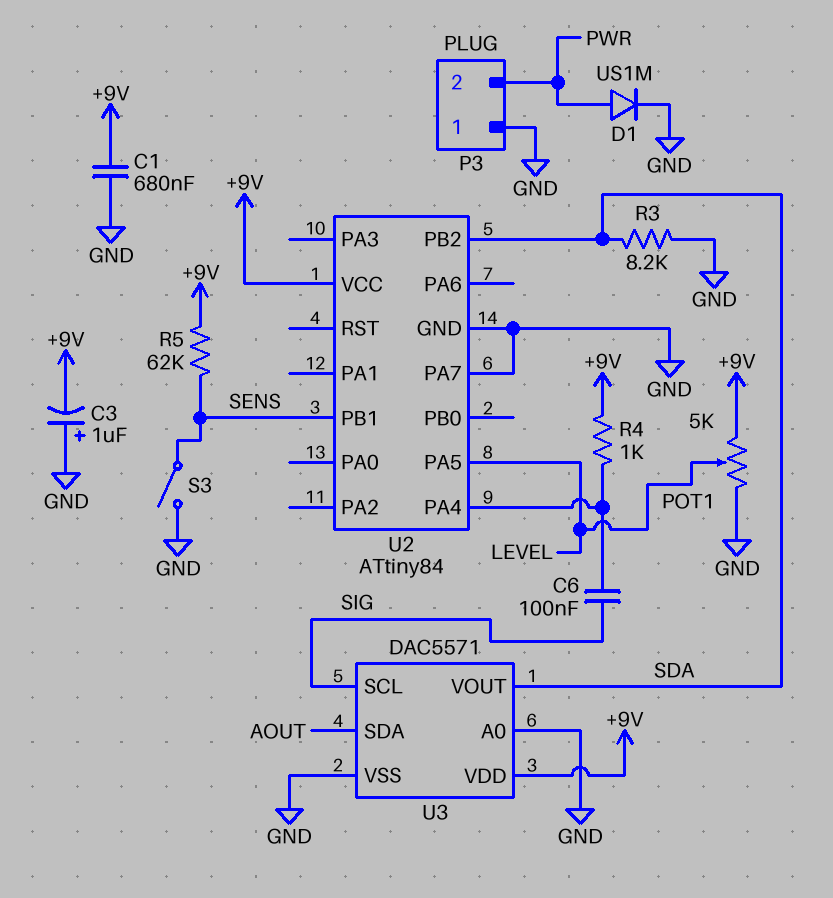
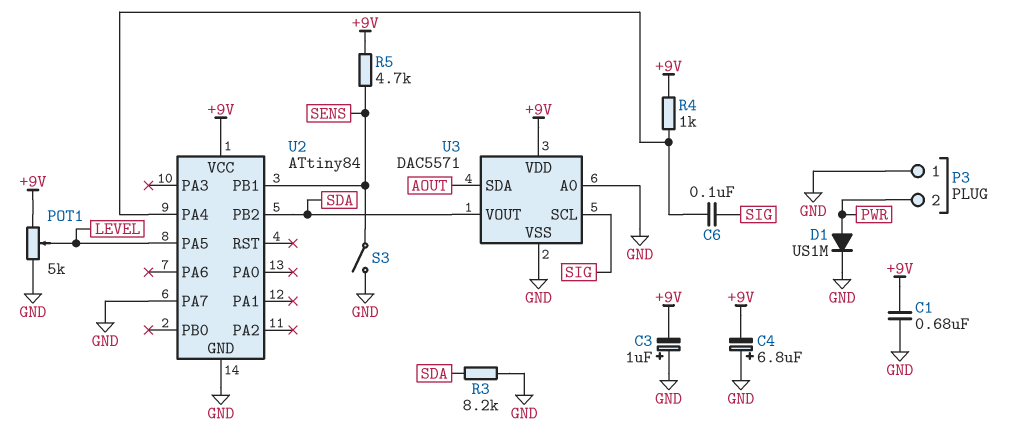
C4: none -> 6.8uF (plus GND, minus +9V)
R5: 62k (+9V, SENS) -> 4.7k (+9V, SENS)

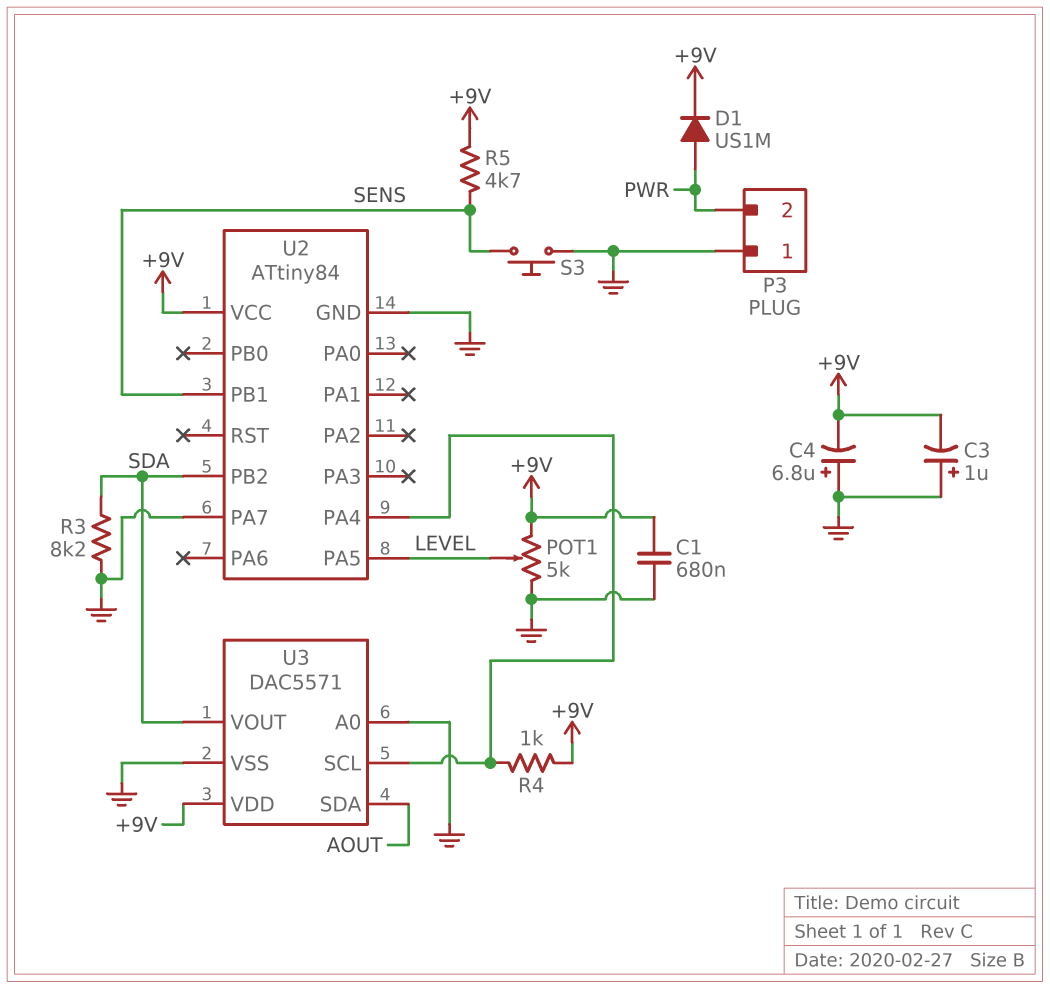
C6: 100nF (SIG, U2/PA4) -> none
D1: diode US1M (A PWR, K GND) -> diode US1M (A PWR, K +9V)
S3: switch (GND, SENS) -> button (GND, SENS)
U3 pin SCL: SIG -> U2/PA4

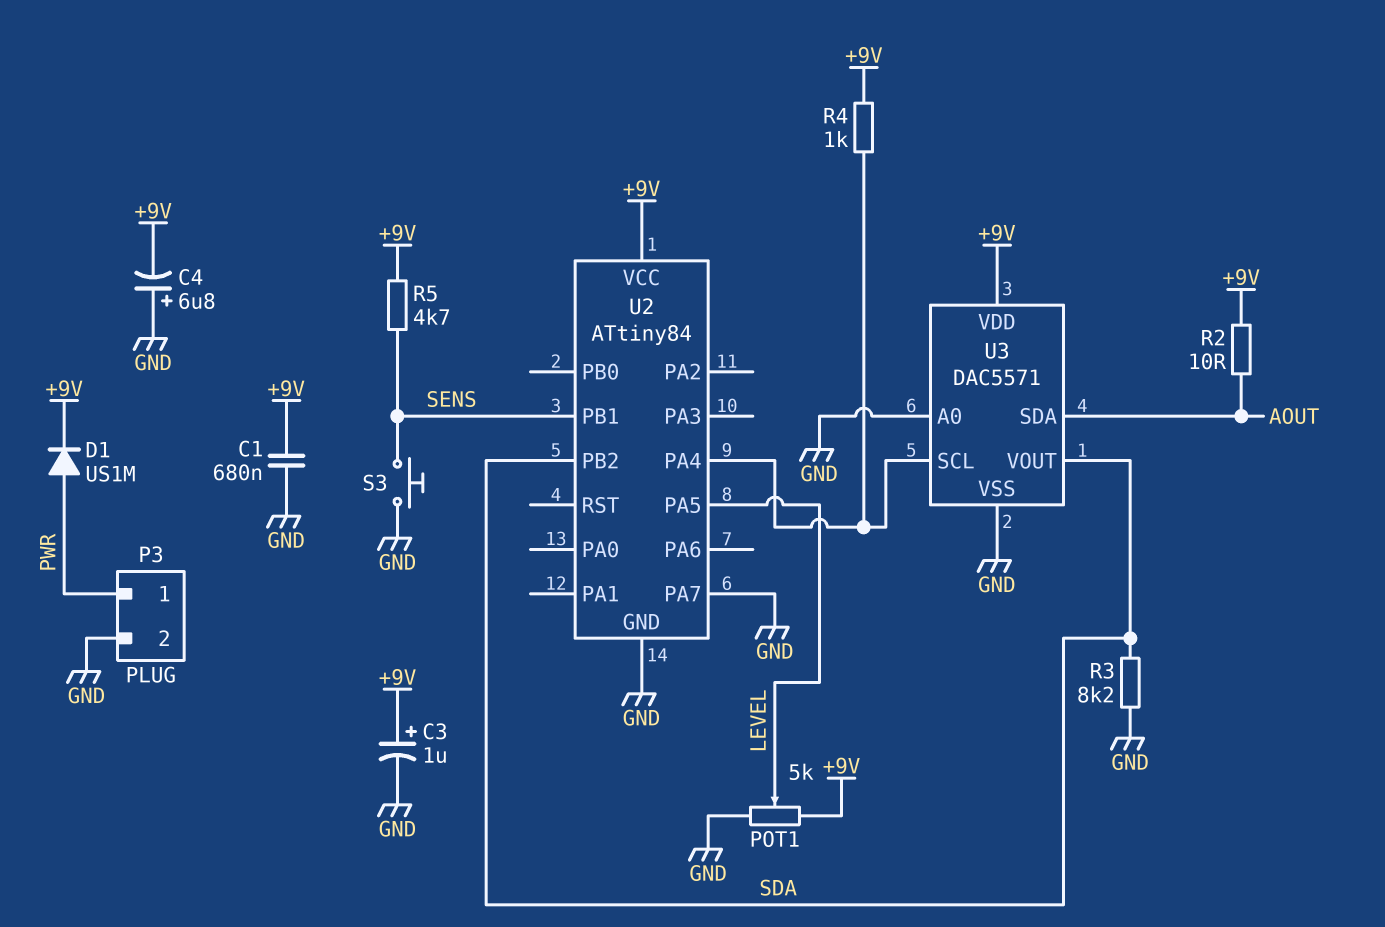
C3: 1uF (plus GND, minus +9V) -> 1uF (plus +9V, minus GND)
P3 pin 1: GND -> PWR
P3 pin 2: PWR -> GND
R2: none -> 10 (+9V, AOUT)

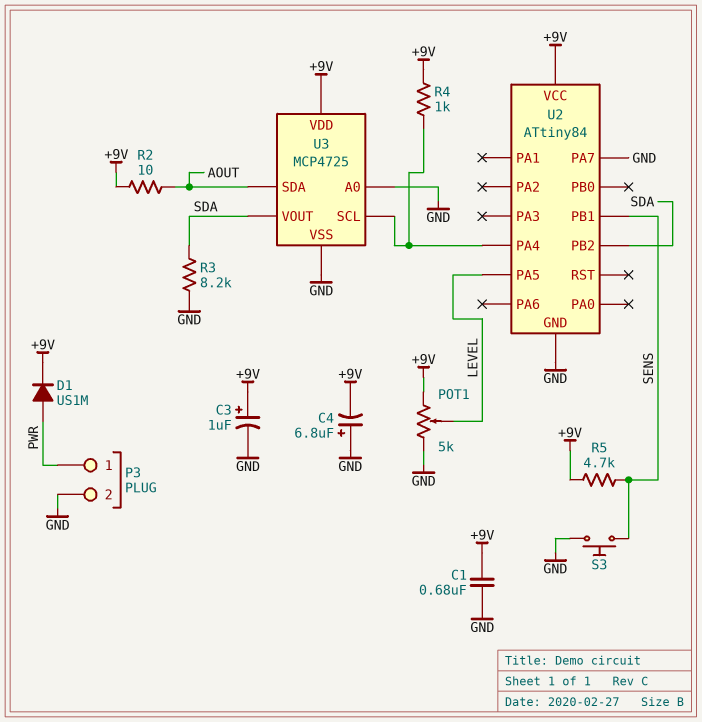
U3: DAC5571 -> MCP4725

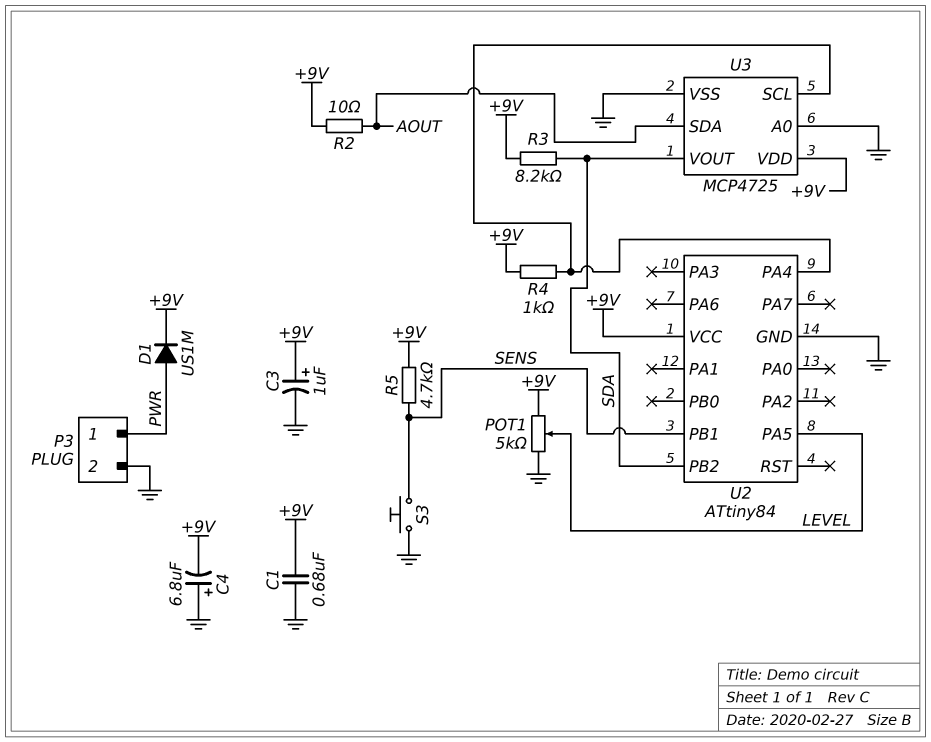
R3: 8.2k (GND, SDA) -> 8.2k (+9V, SDA)
U2 pin PA7: GND -> none

